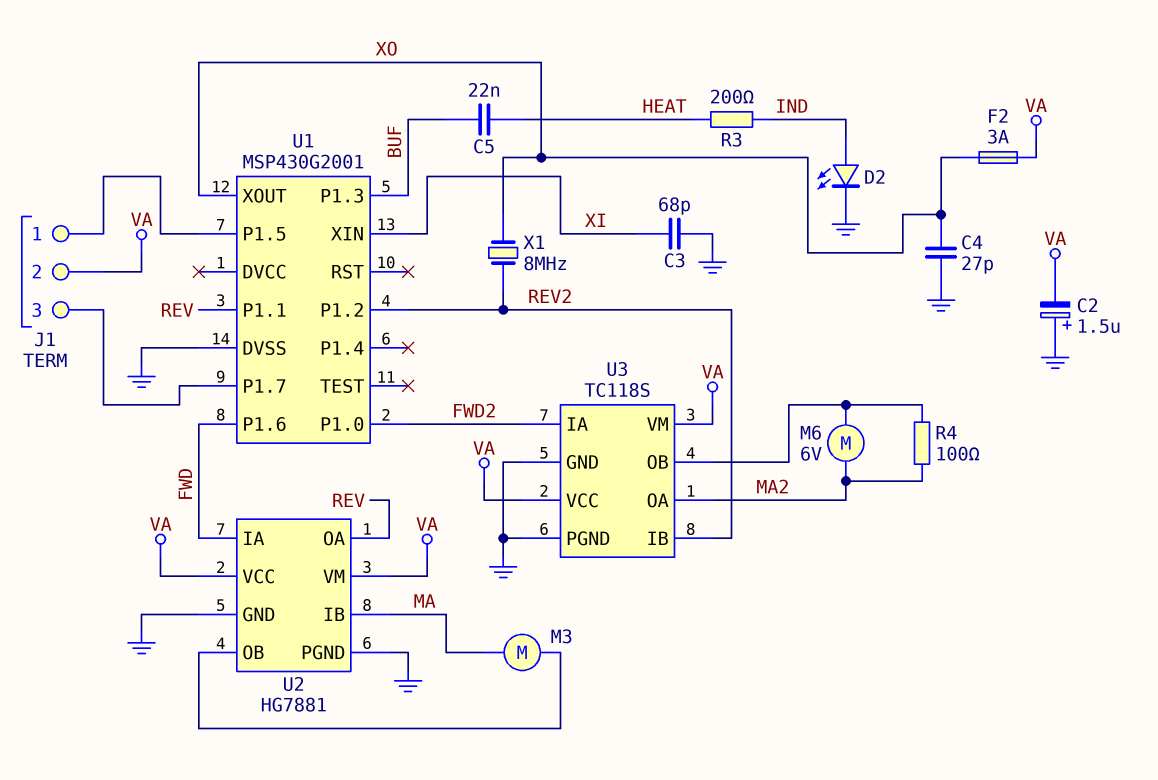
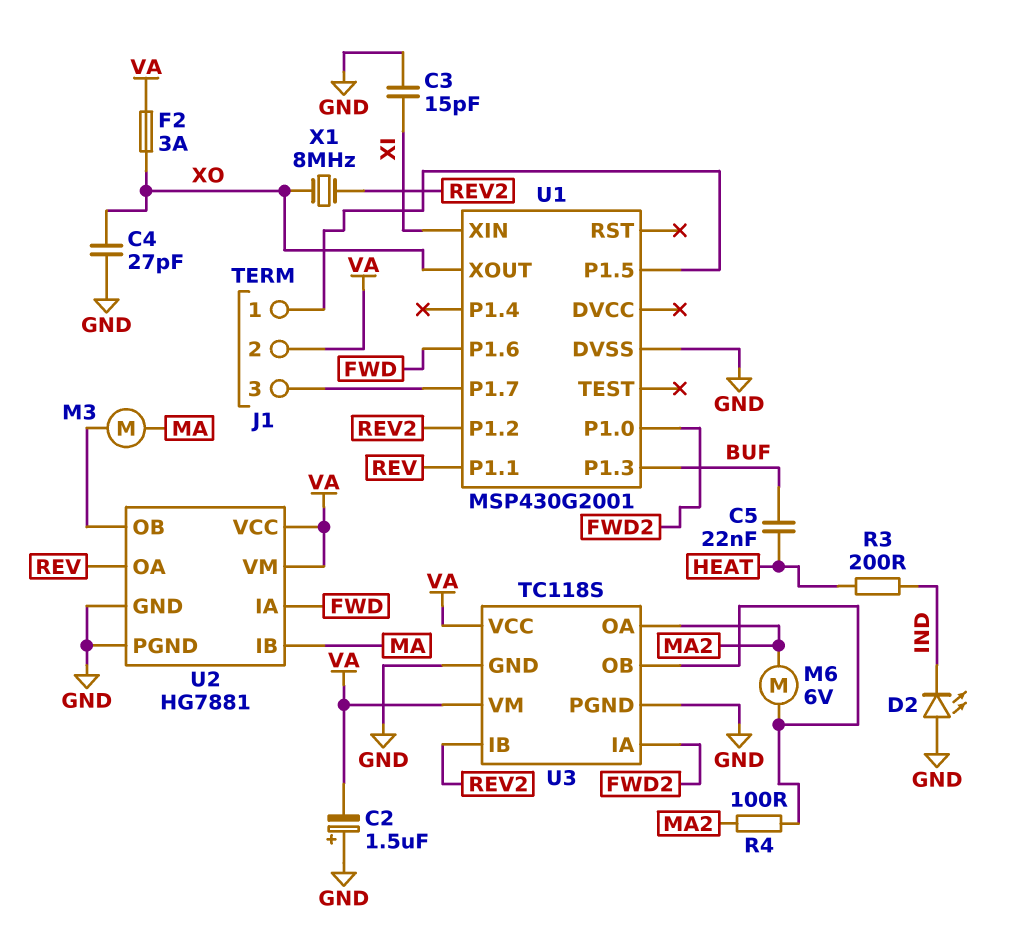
C3: 68pF (GND, XI) -> 15pF (GND, XI)
D2: LED (A IND, K GND) -> LED (A GND, K IND)

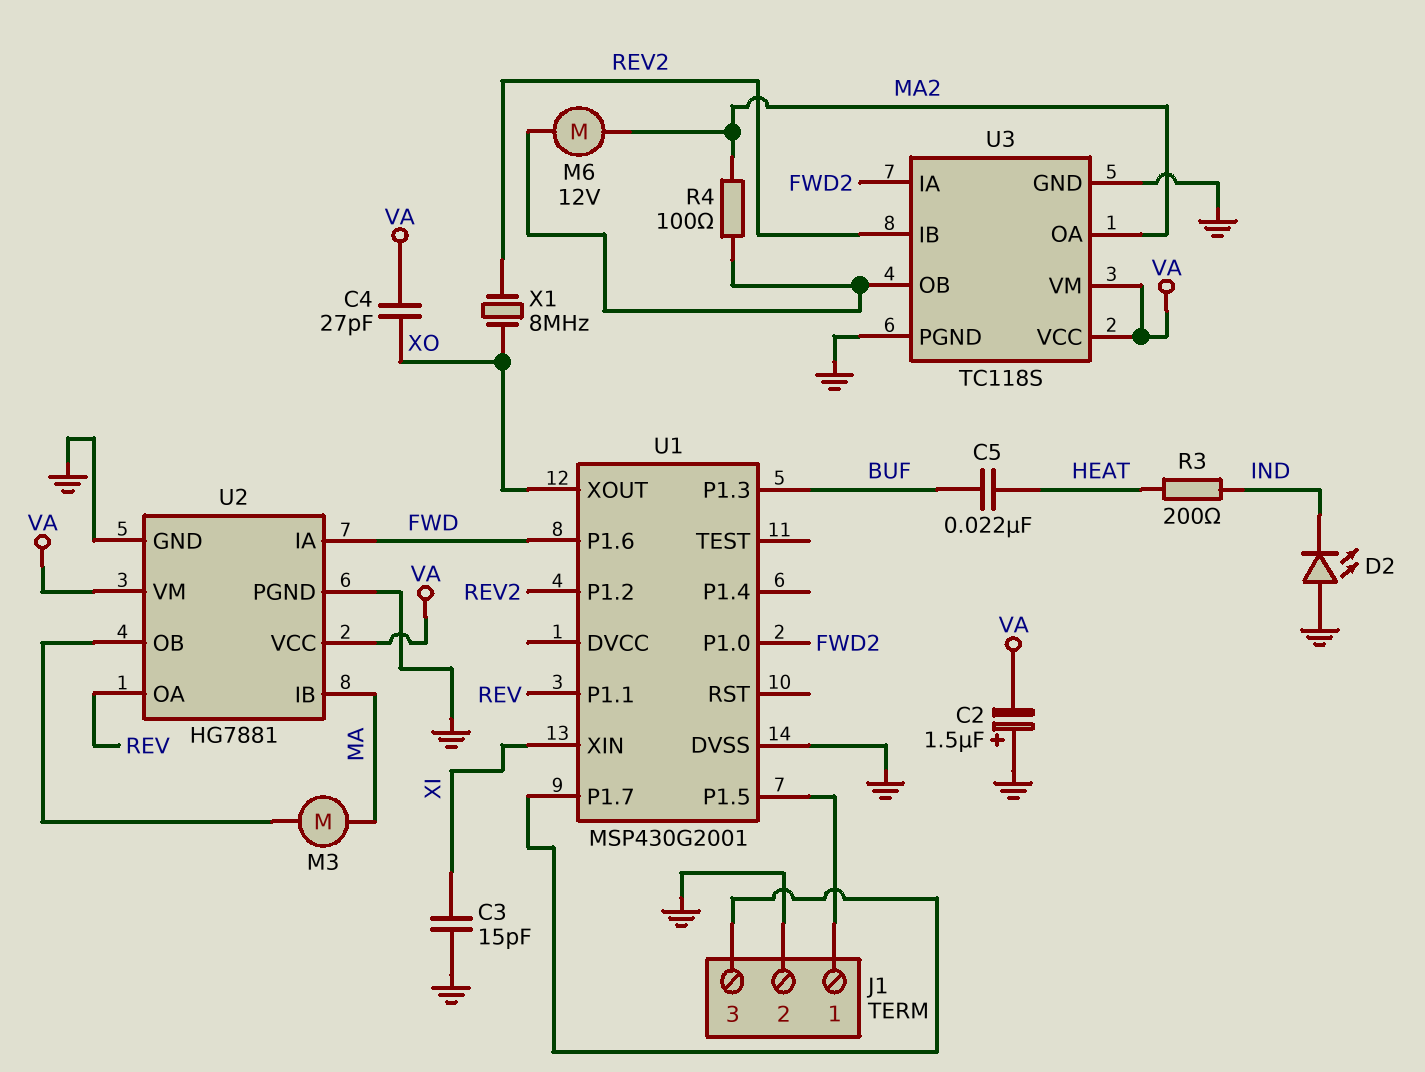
C4: 27pF (GND, XO) -> 27pF (VA, XO)
F2: 3A (VA, XO) -> none
J1 pin 2: VA -> GND
M6: motor 6V (MA2, U3/OB) -> motor 12V (MA2, U3/OB)

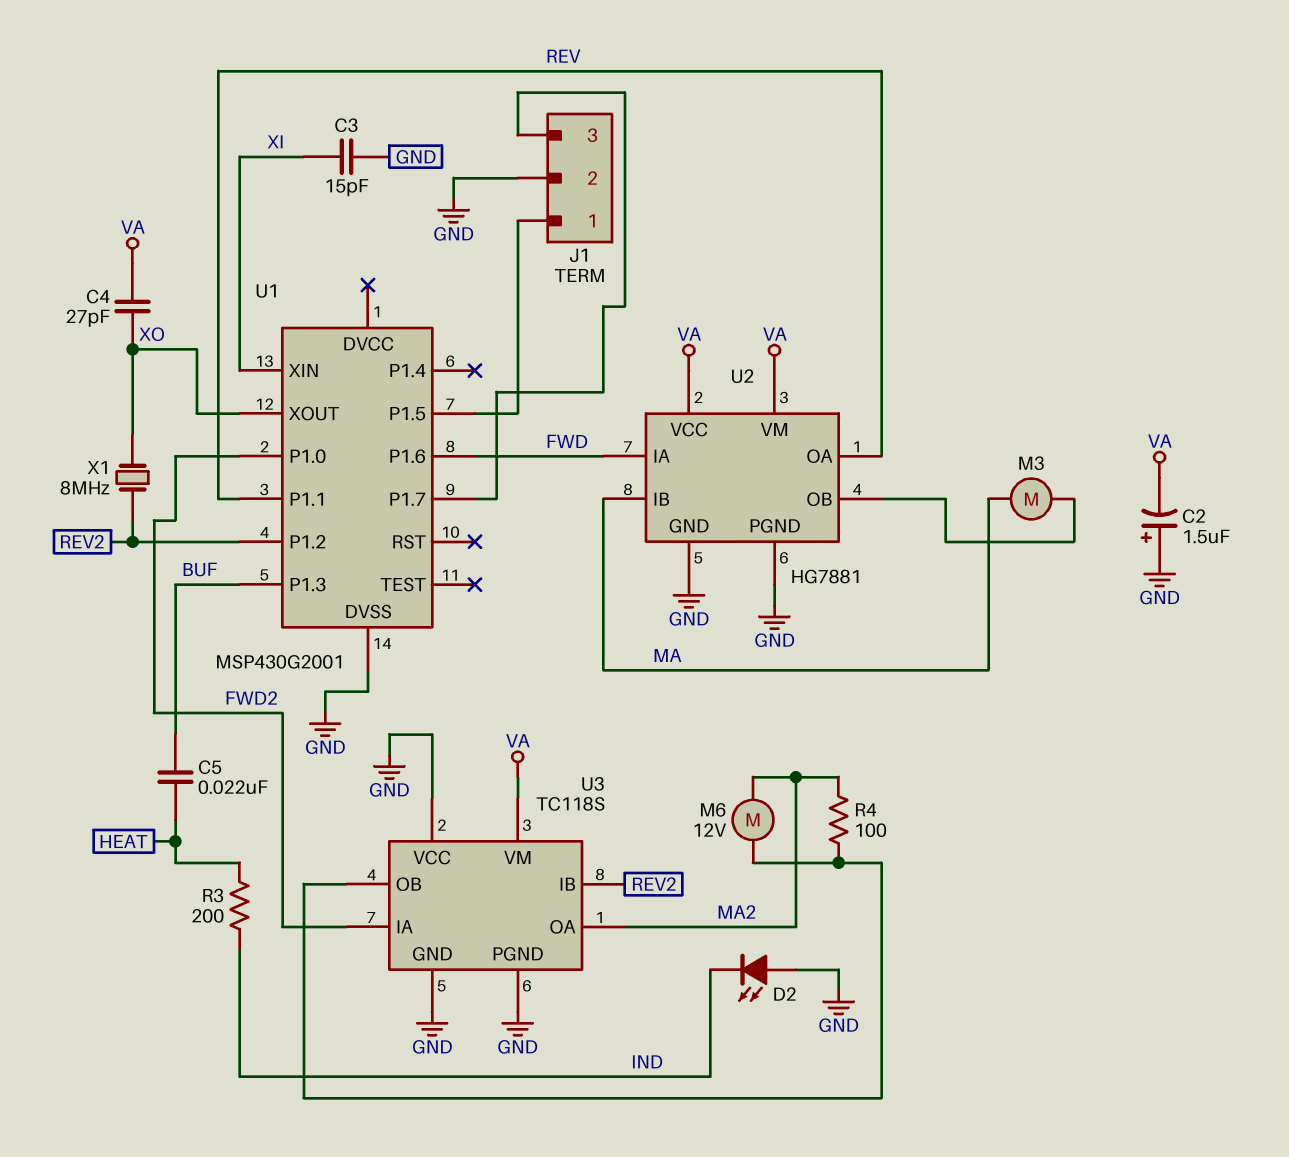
U3 pin VCC: VA -> GND

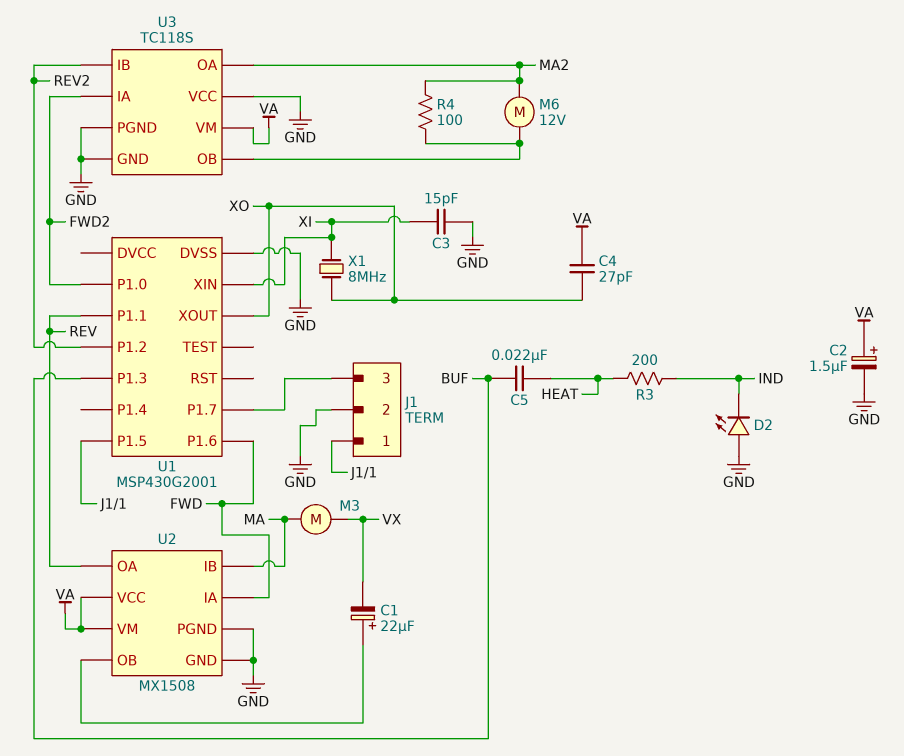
C1: none -> 22uF (plus U2/OB, minus VX)
C2: 1.5uF (plus GND, minus VA) -> 1.5uF (plus VA, minus GND)
M3: motor (MA, U2/OB) -> motor (MA, VX)
U2: HG7881 -> MX1508
X1: 8MHz (REV2, XO) -> 8MHz (XI, XO)

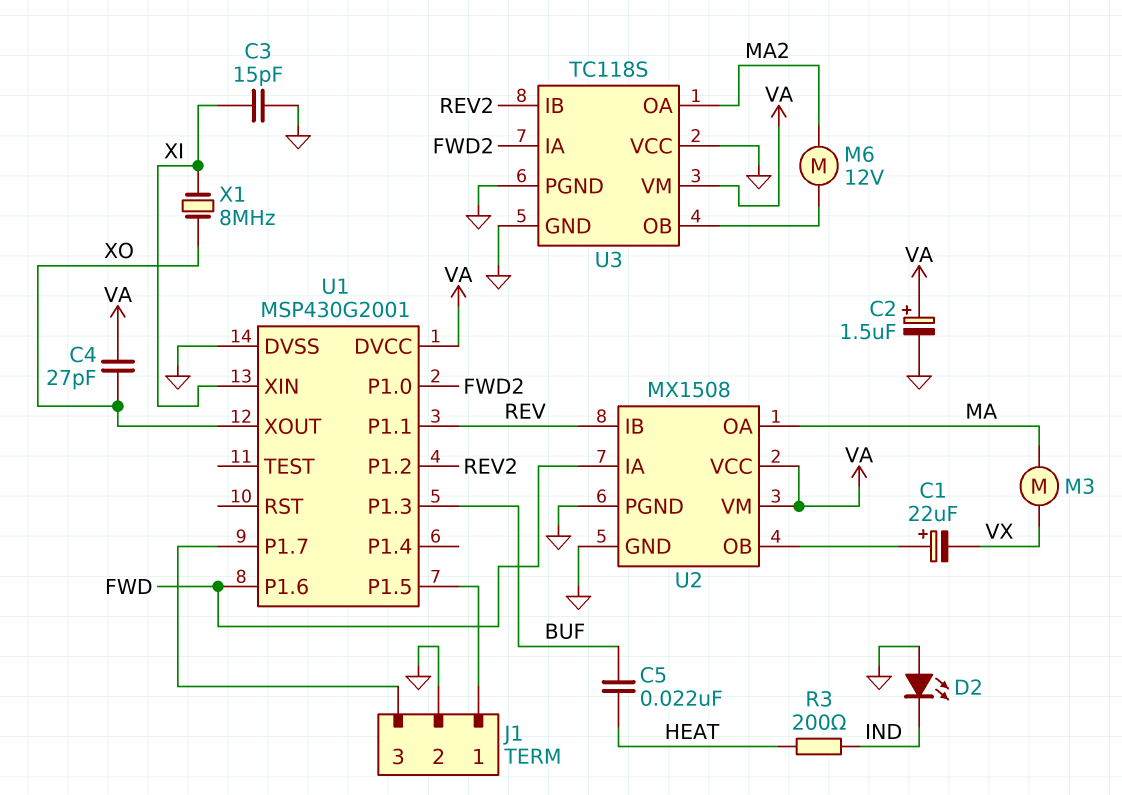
R4: 100 (MA2, U3/OB) -> none
U1 pin DVCC: none -> VA
U2 pin IB: MA -> REV
U2 pin OA: REV -> MA

